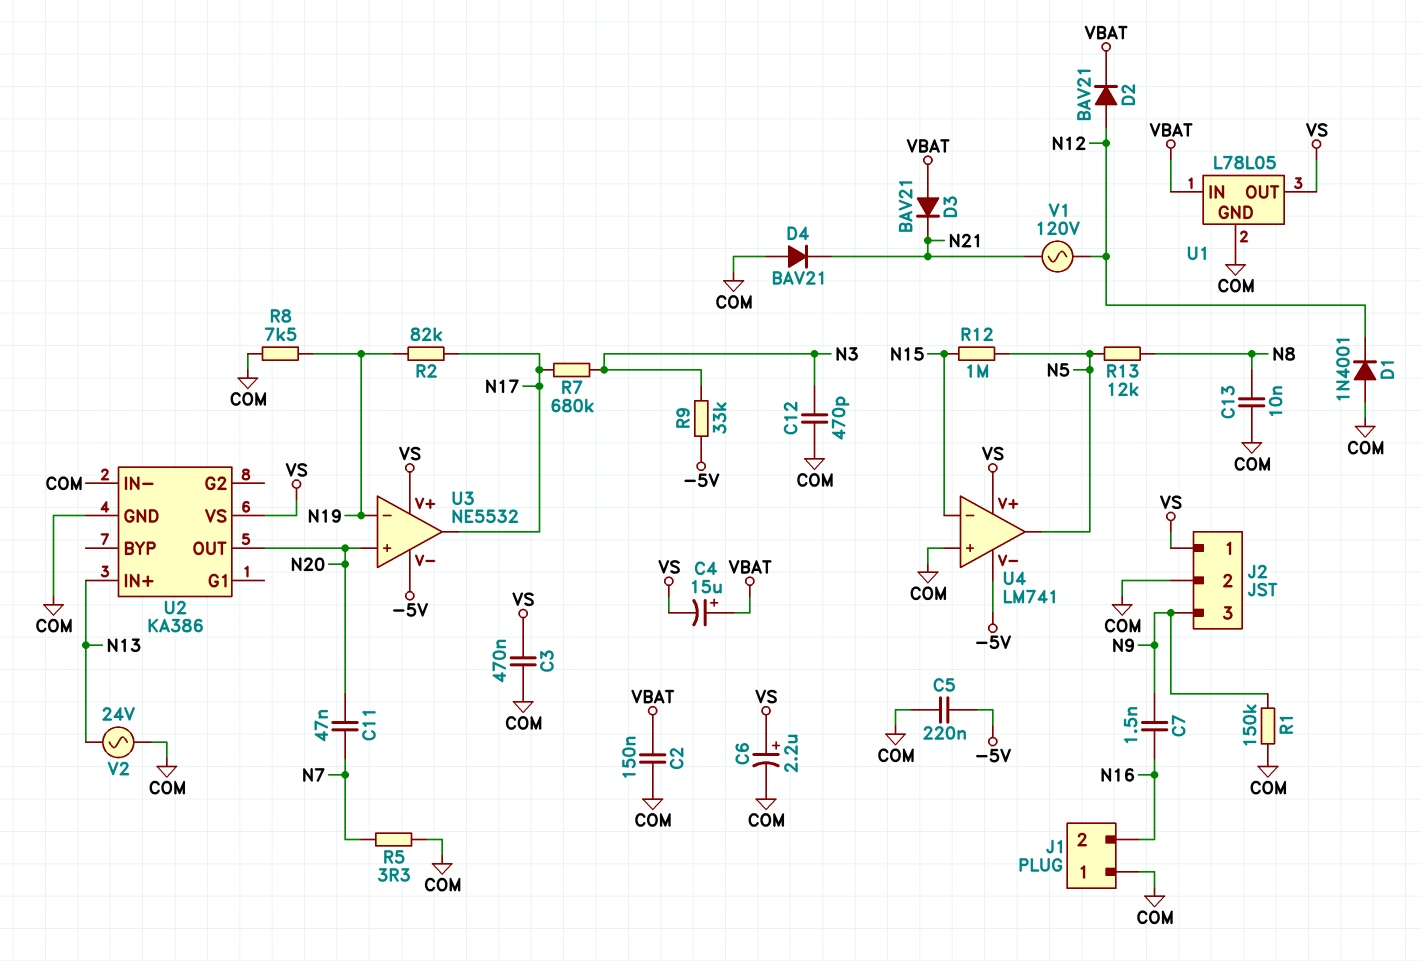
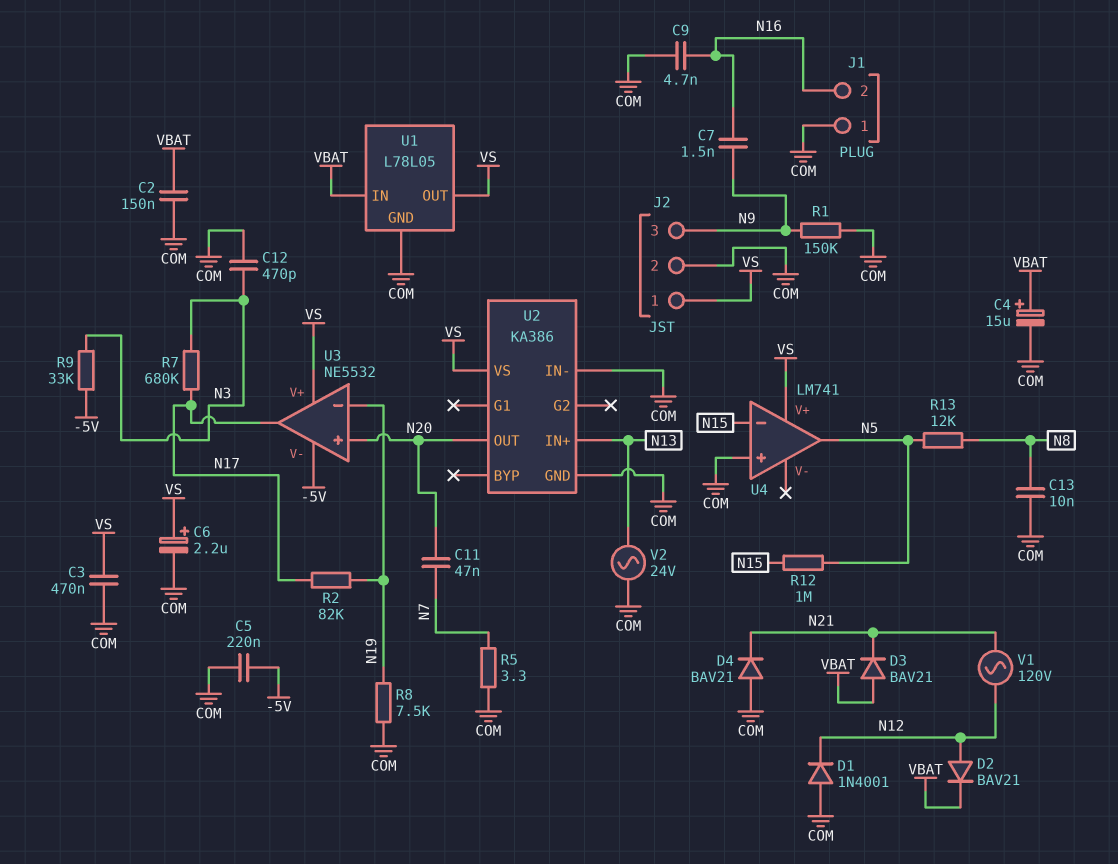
C4: 15uF (plus VBAT, minus VS) -> 15uF (plus VBAT, minus COM)
C9: none -> 4.7nF (COM, N16)
U4 pin V-: -5V -> none

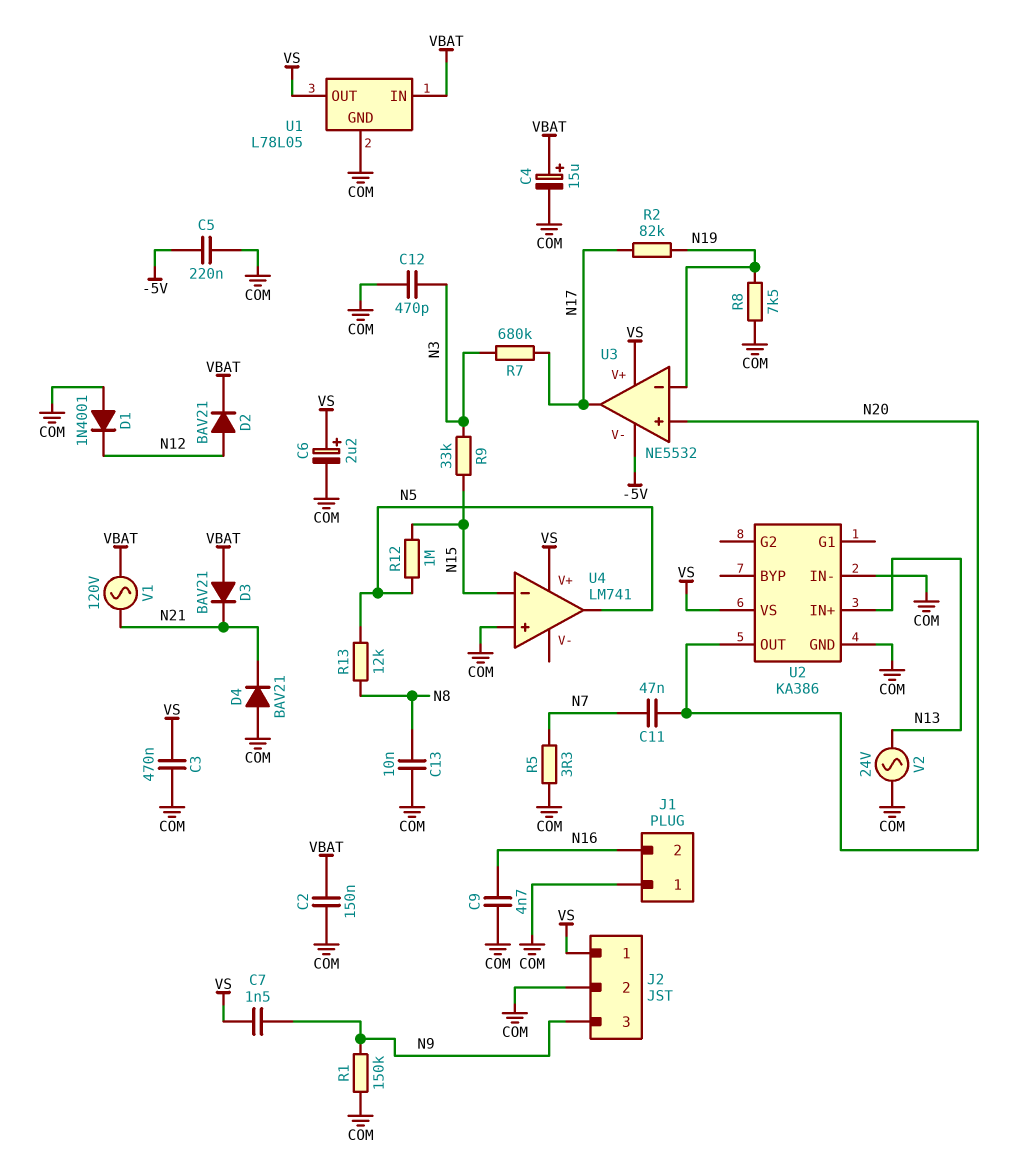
C7: 1.5nF (N9, N16) -> 1.5nF (N9, VS)
R9: 33k (-5V, N3) -> 33k (N3, N15)
V1: AC 120V (N12, N21) -> AC 120V (N21, VBAT)

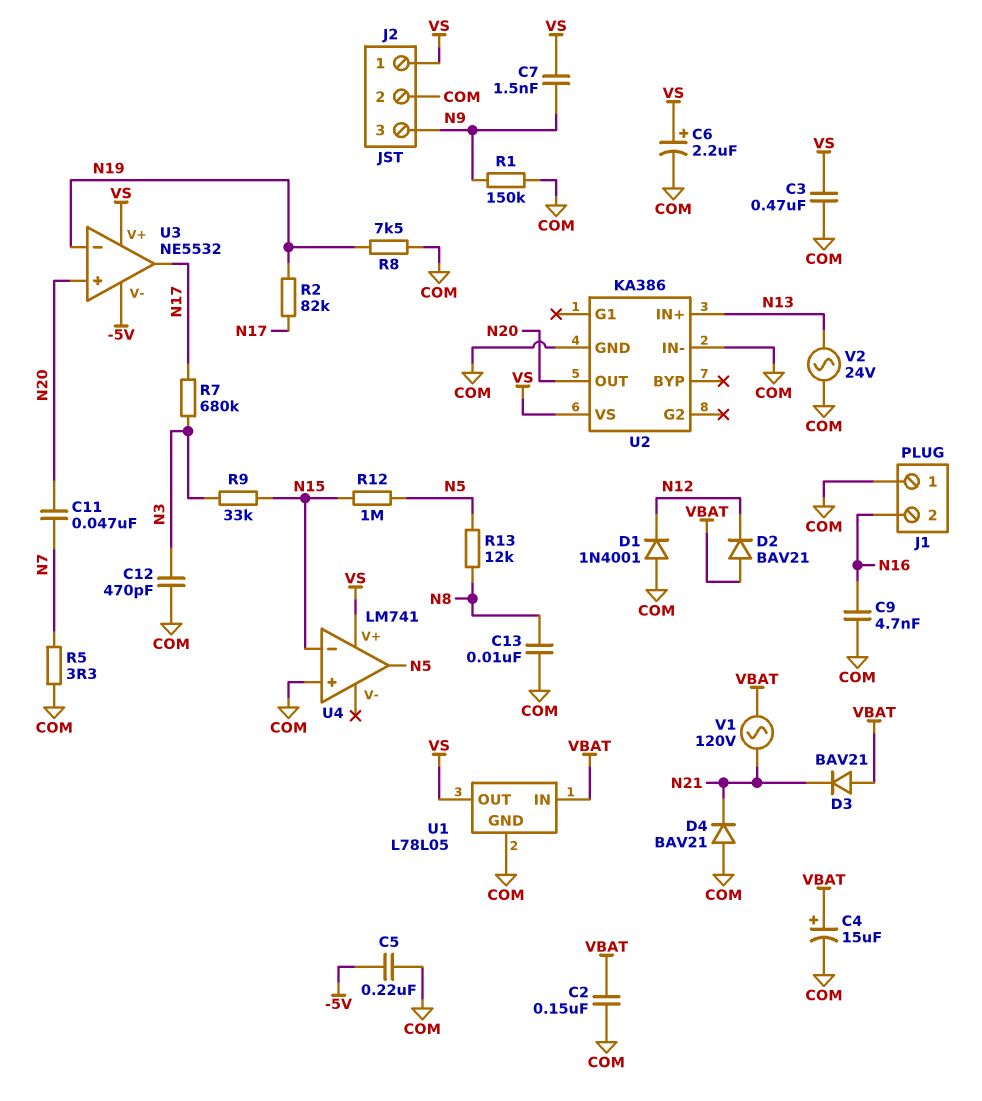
D2: diode BAV21 (A N12, K VBAT) -> diode BAV21 (A VBAT, K N12)

